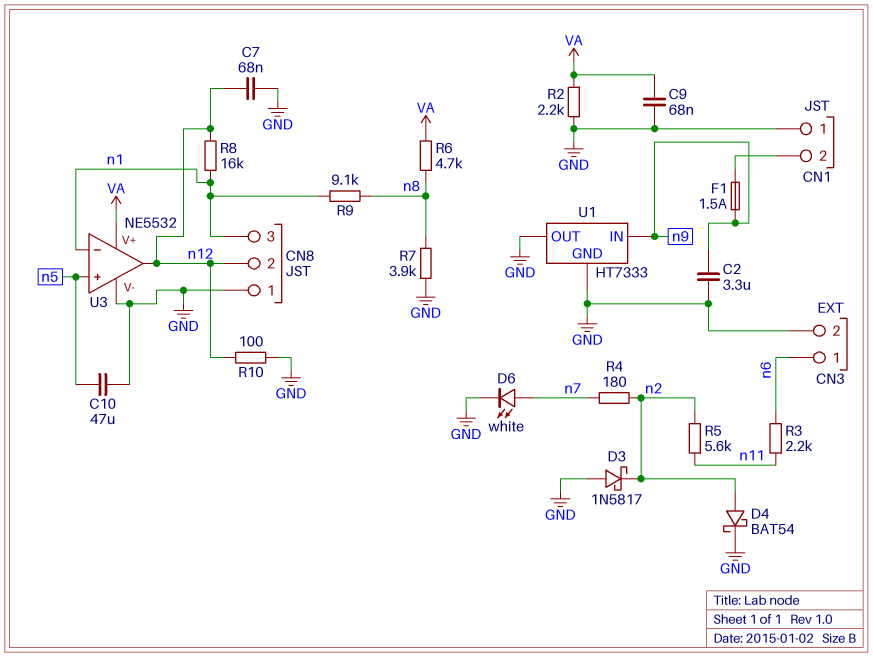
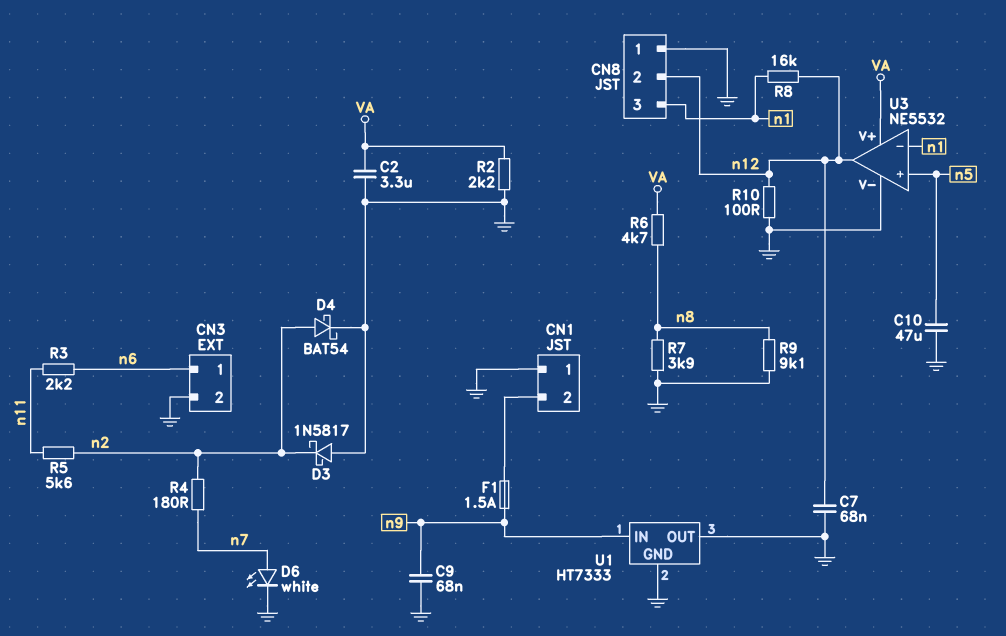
C2: 3.3uF (GND, n9) -> 3.3uF (GND, VA)
C9: 68nF (GND, VA) -> 68nF (GND, n9)
R9: 9.1k (n1, n8) -> 9.1k (GND, n8)

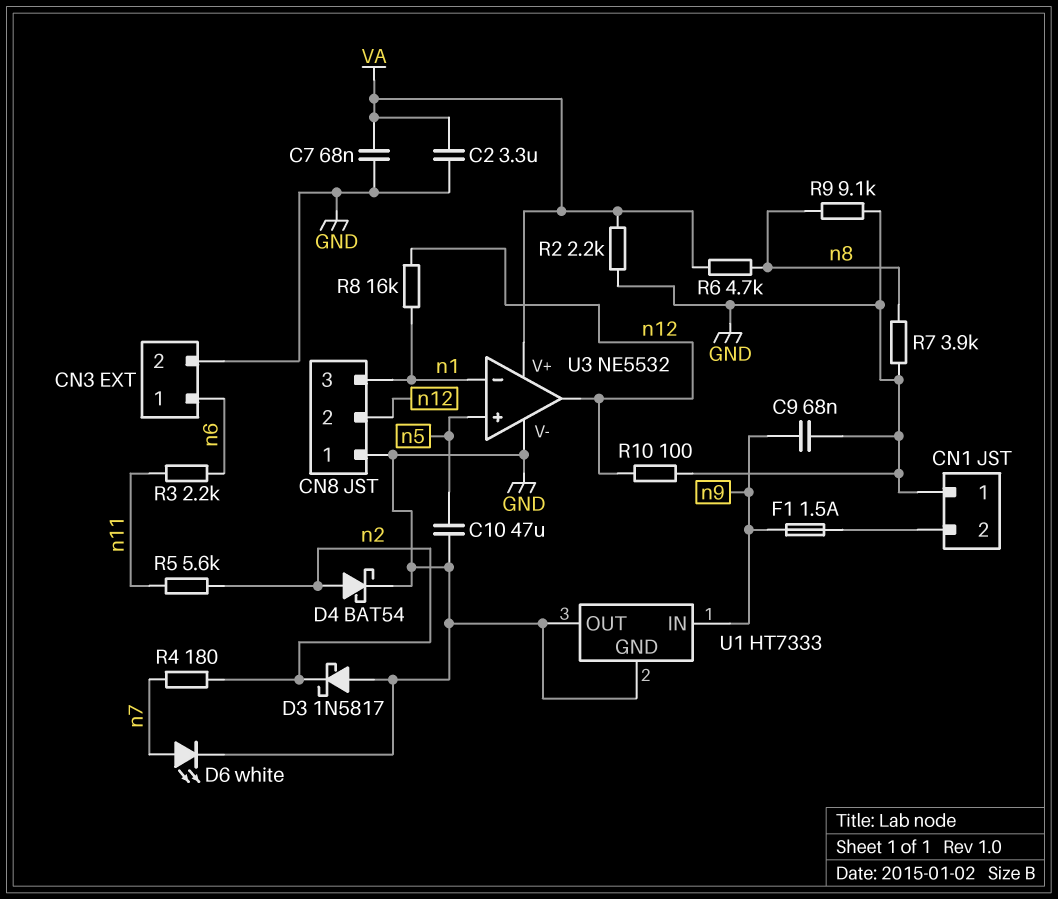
C7: 68nF (GND, n12) -> 68nF (GND, VA)

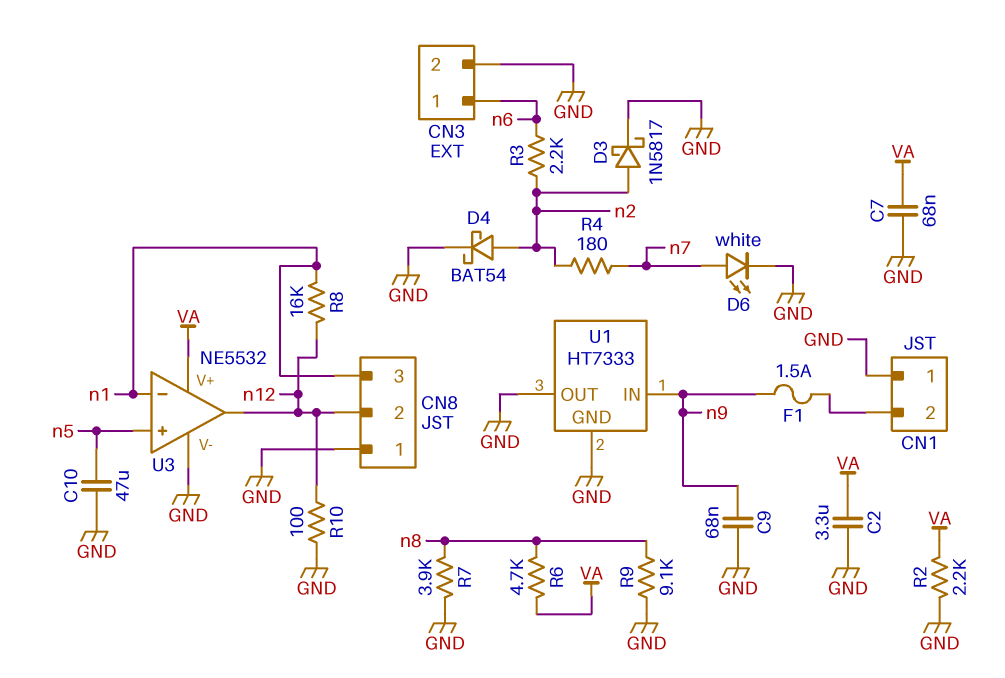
D3: schottky 1N5817 (A GND, K n2) -> schottky 1N5817 (A n2, K GND)
R3: 2.2k (n6, n11) -> 2.2k (n2, n6)
R5: 5.6k (n2, n11) -> none

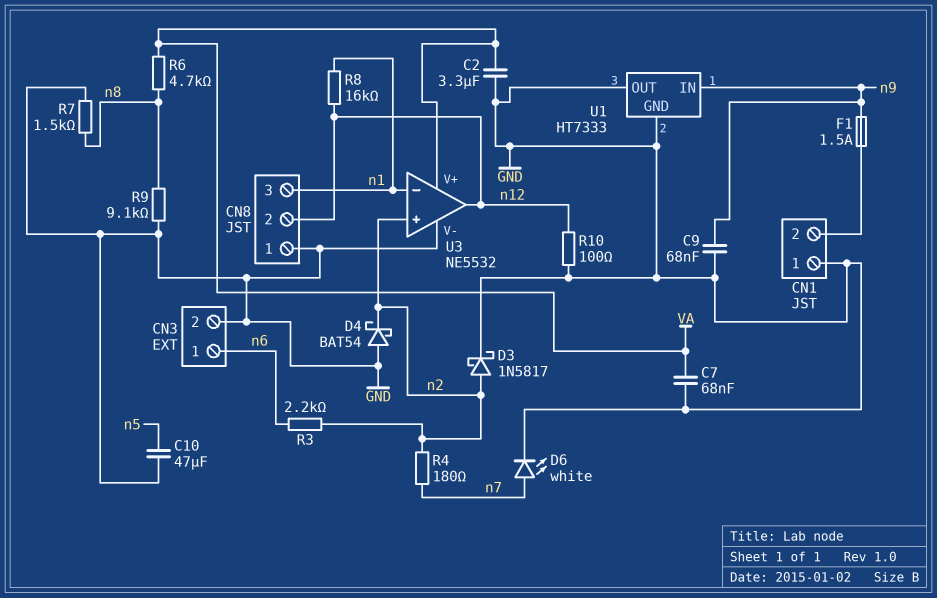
D4: schottky BAT54 (A n2, K GND) -> schottky BAT54 (A GND, K n2)
R2: 2.2k (GND, VA) -> none
R7: 3.9k (GND, n8) -> 1.5k (GND, n8)
U3 pin in+: n5 -> n2

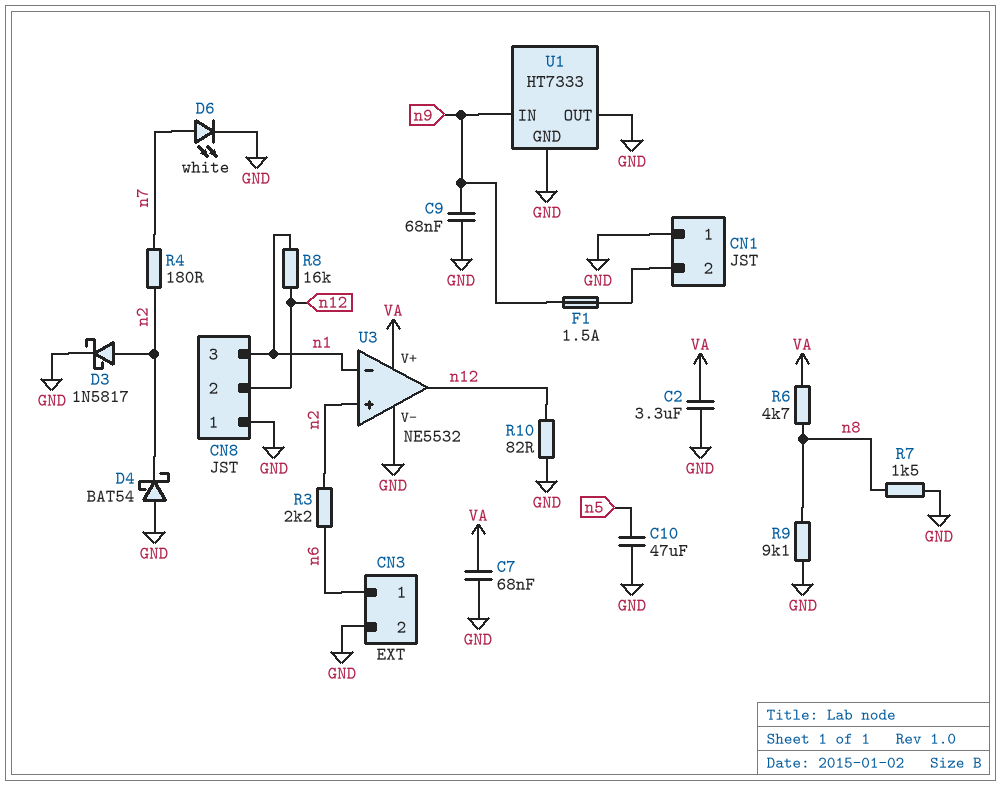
R10: 100 (GND, n12) -> 82 (GND, n12)

